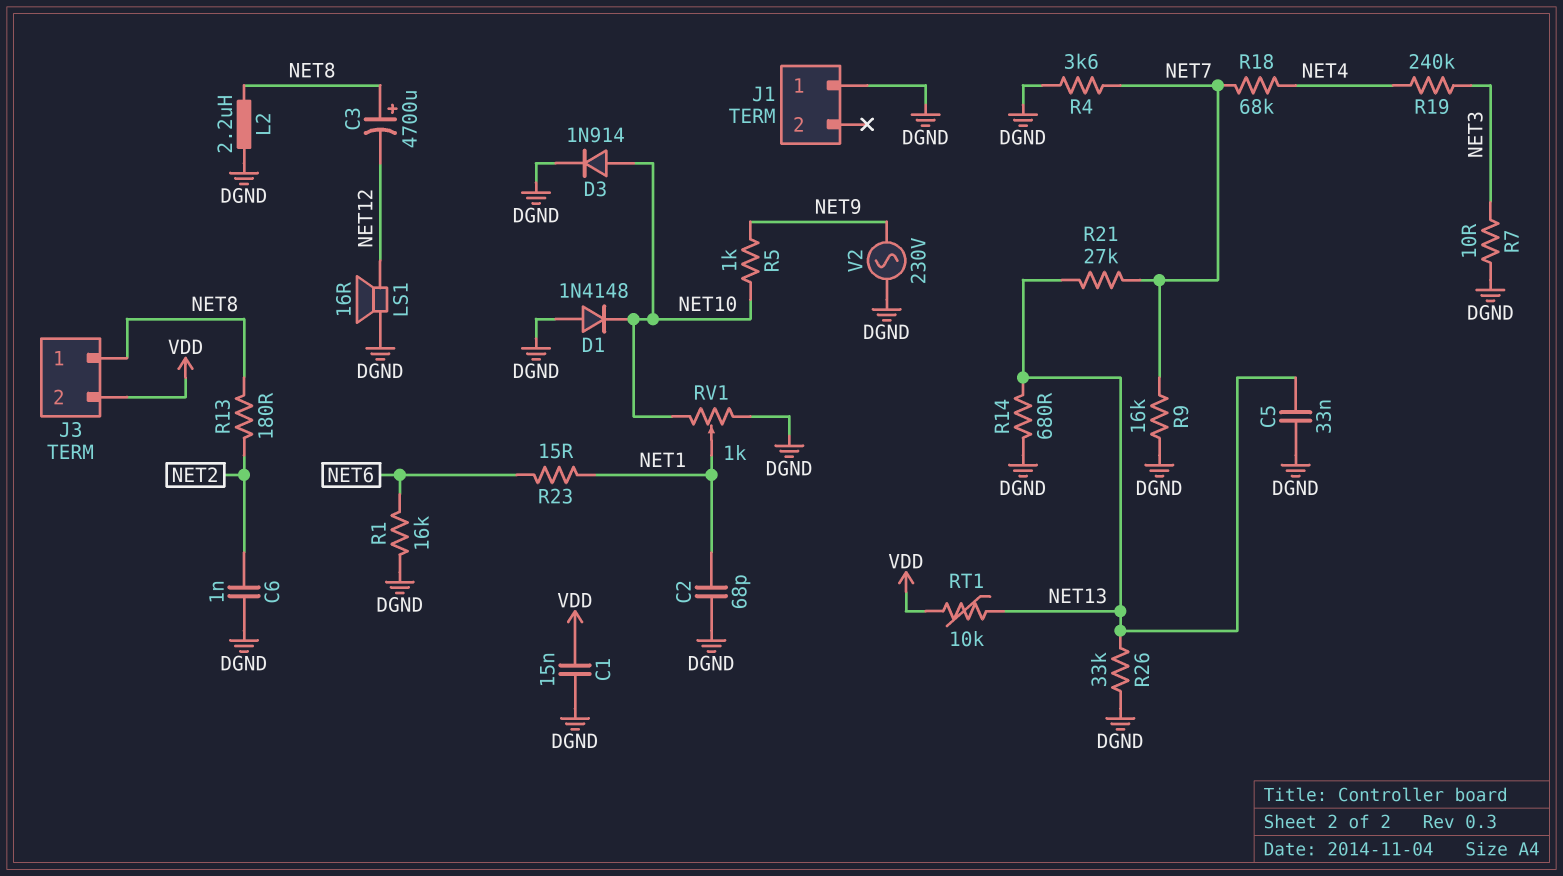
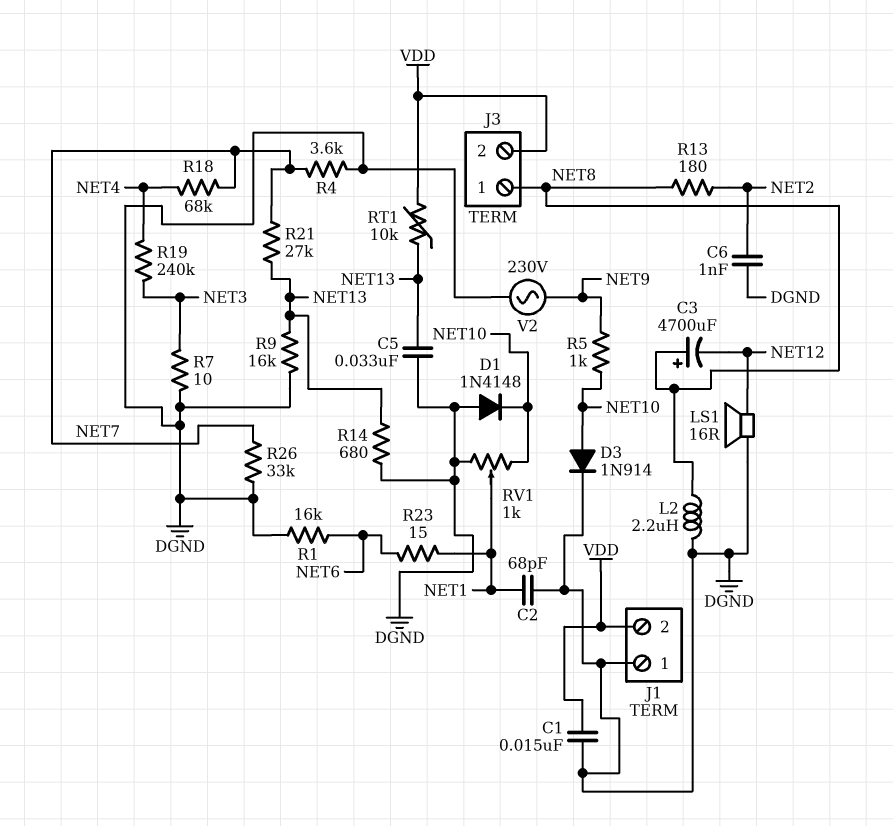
J1 pin 2: none -> VDD
R9: 16k (DGND, NET7) -> 16k (DGND, NET13)
R26: 33k (DGND, NET13) -> 33k (DGND, NET7)

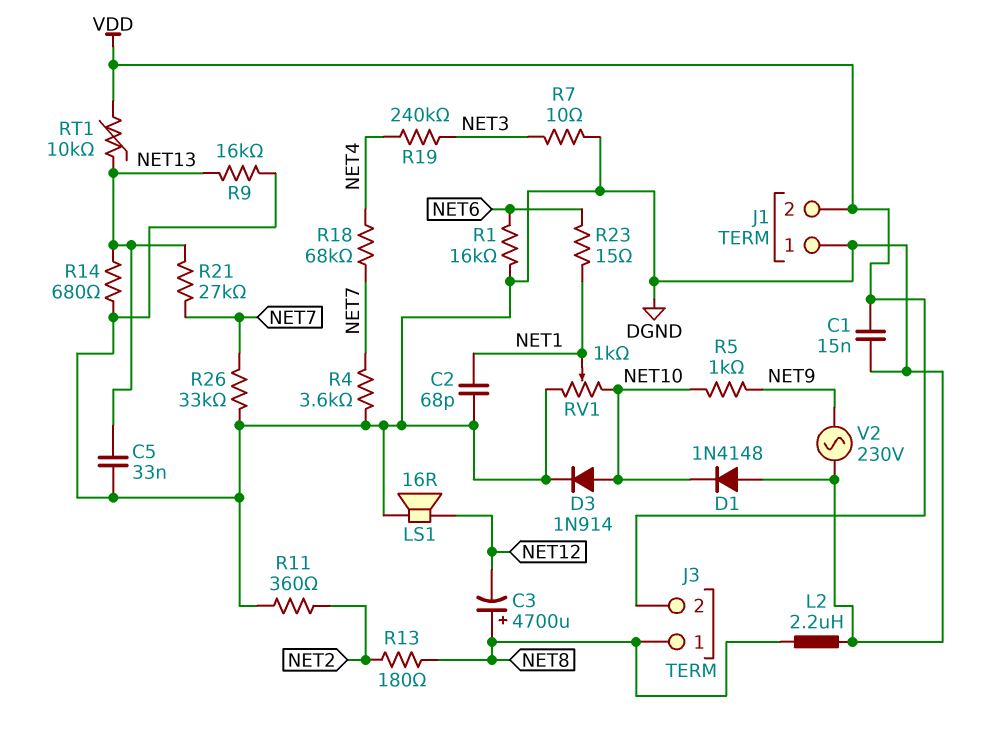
C6: 1nF (DGND, NET2) -> none
R11: none -> 360 (DGND, NET2)

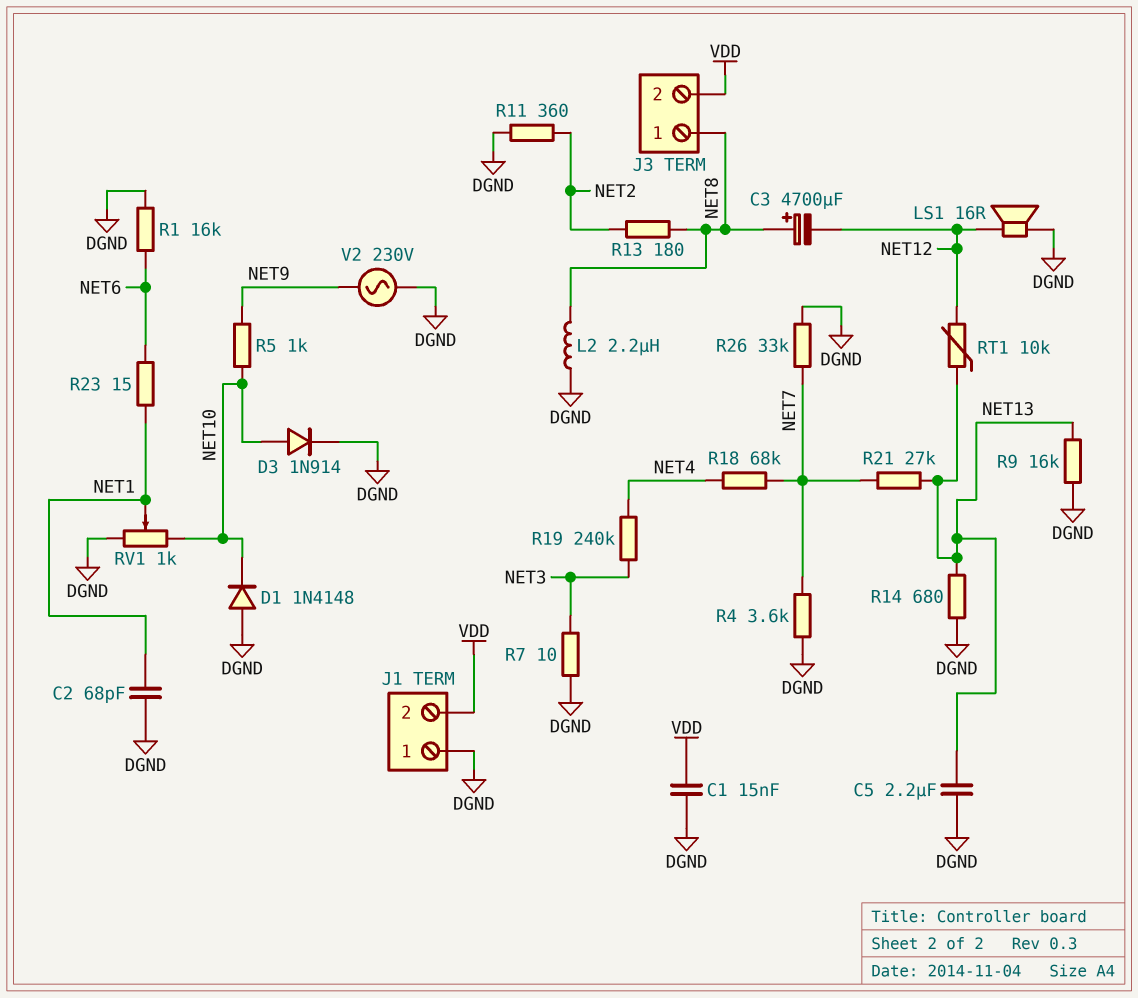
C5: 33nF (DGND, NET13) -> 2.2uF (DGND, NET13)
RT1: 10k (NET13, VDD) -> 10k (NET12, NET13)

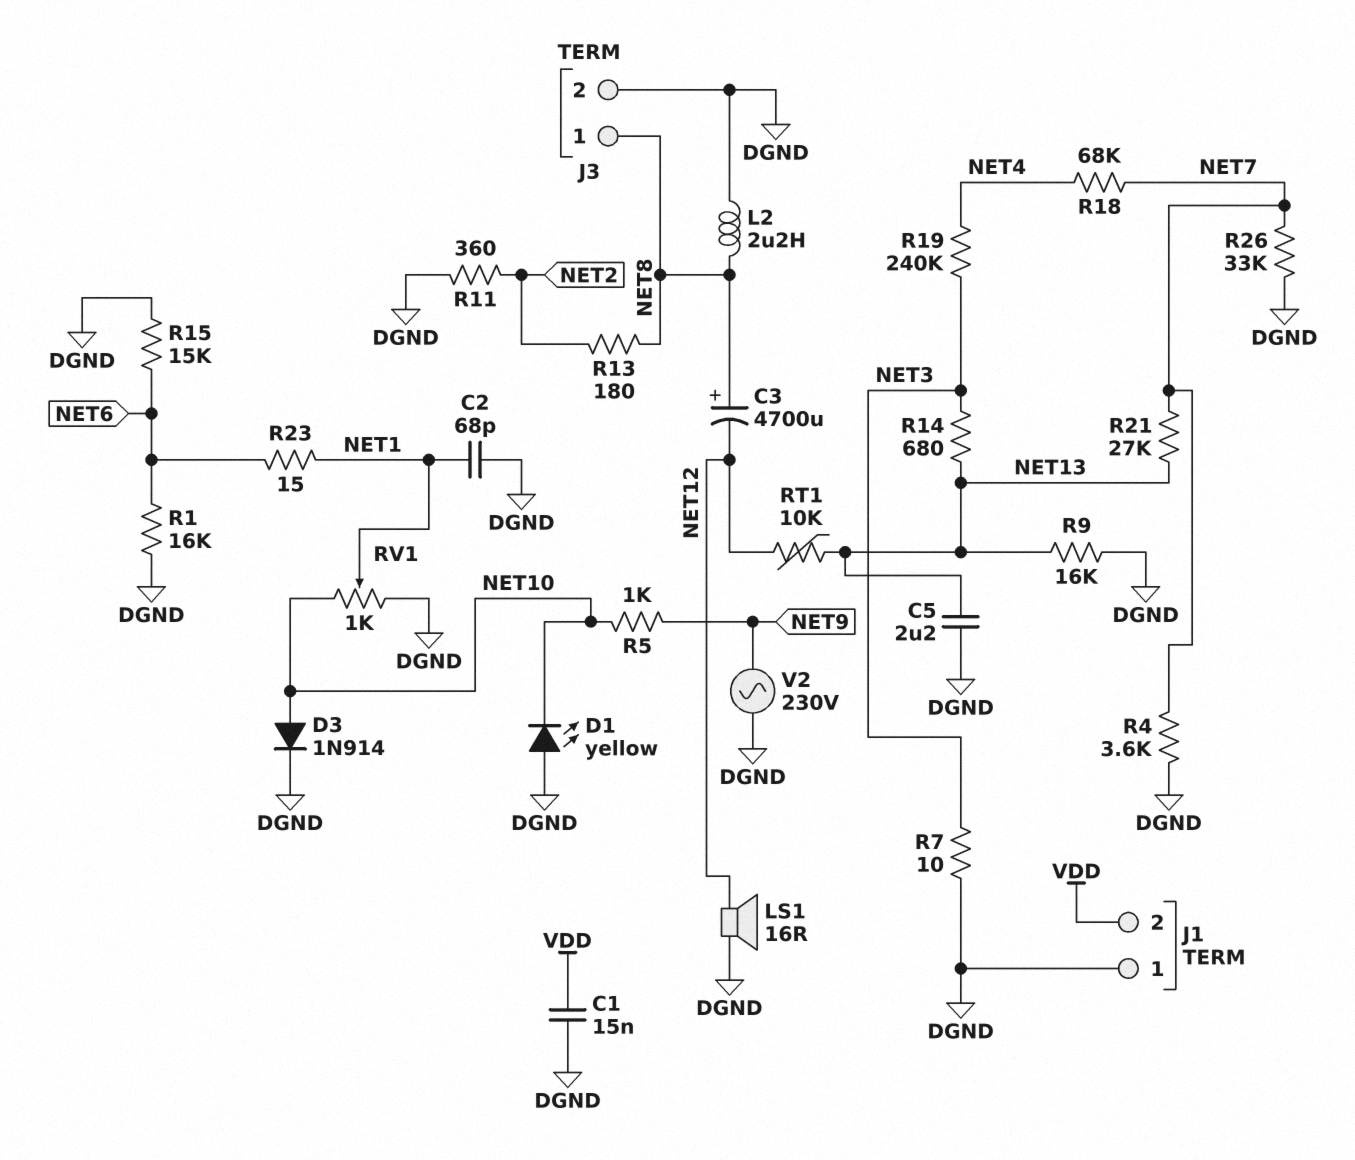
D1: diode 1N4148 (A DGND, K NET10) -> LED yellow (A DGND, K NET10)
J3 pin 2: VDD -> DGND
R14: 680 (DGND, NET13) -> 680 (NET3, NET13)
R15: none -> 15k (DGND, NET6)

